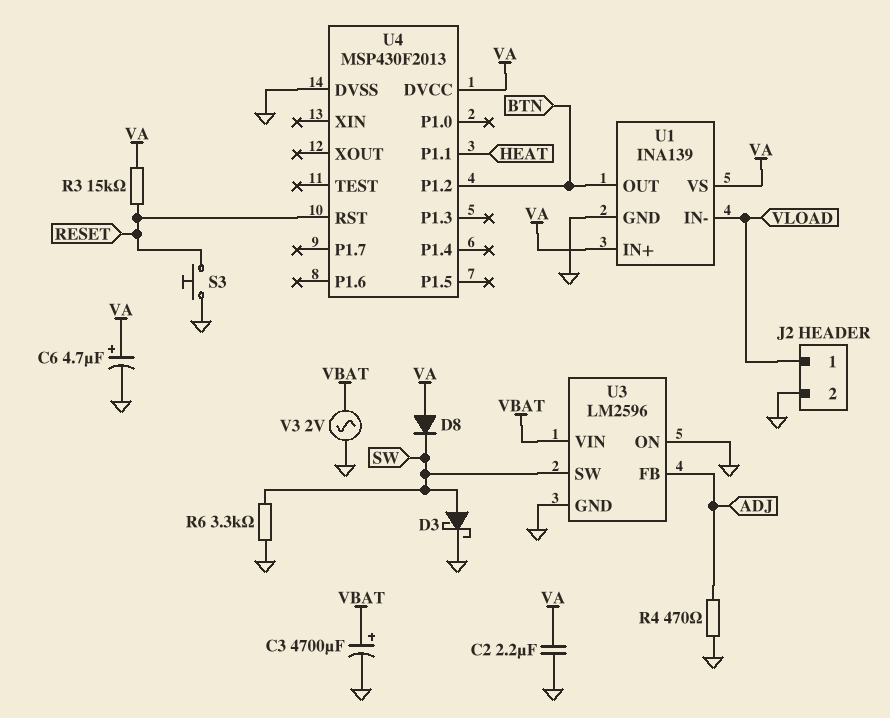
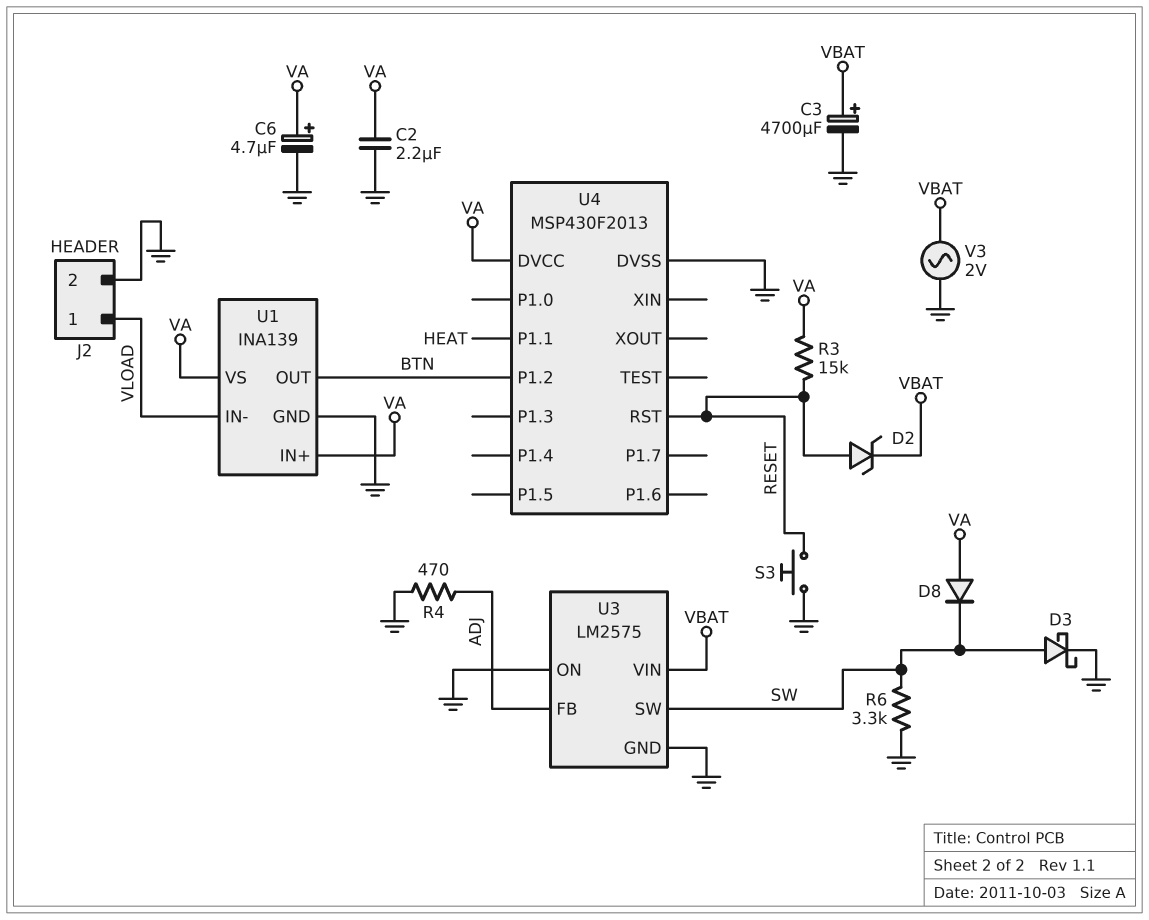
D2: none -> zener (A RESET, K VBAT)
U3: LM2596 -> LM2575

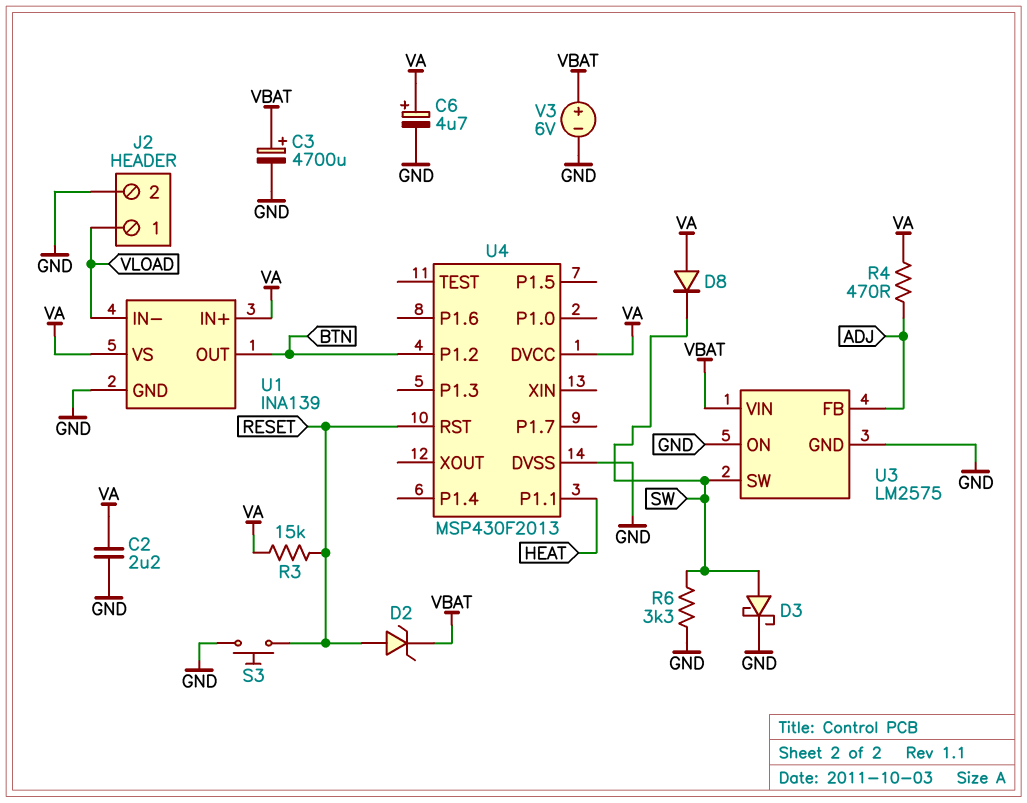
R4: 470 (ADJ, GND) -> 470 (ADJ, VA)
V3: AC 2V (GND, VBAT) -> 6V (plus VBAT, minus GND)

